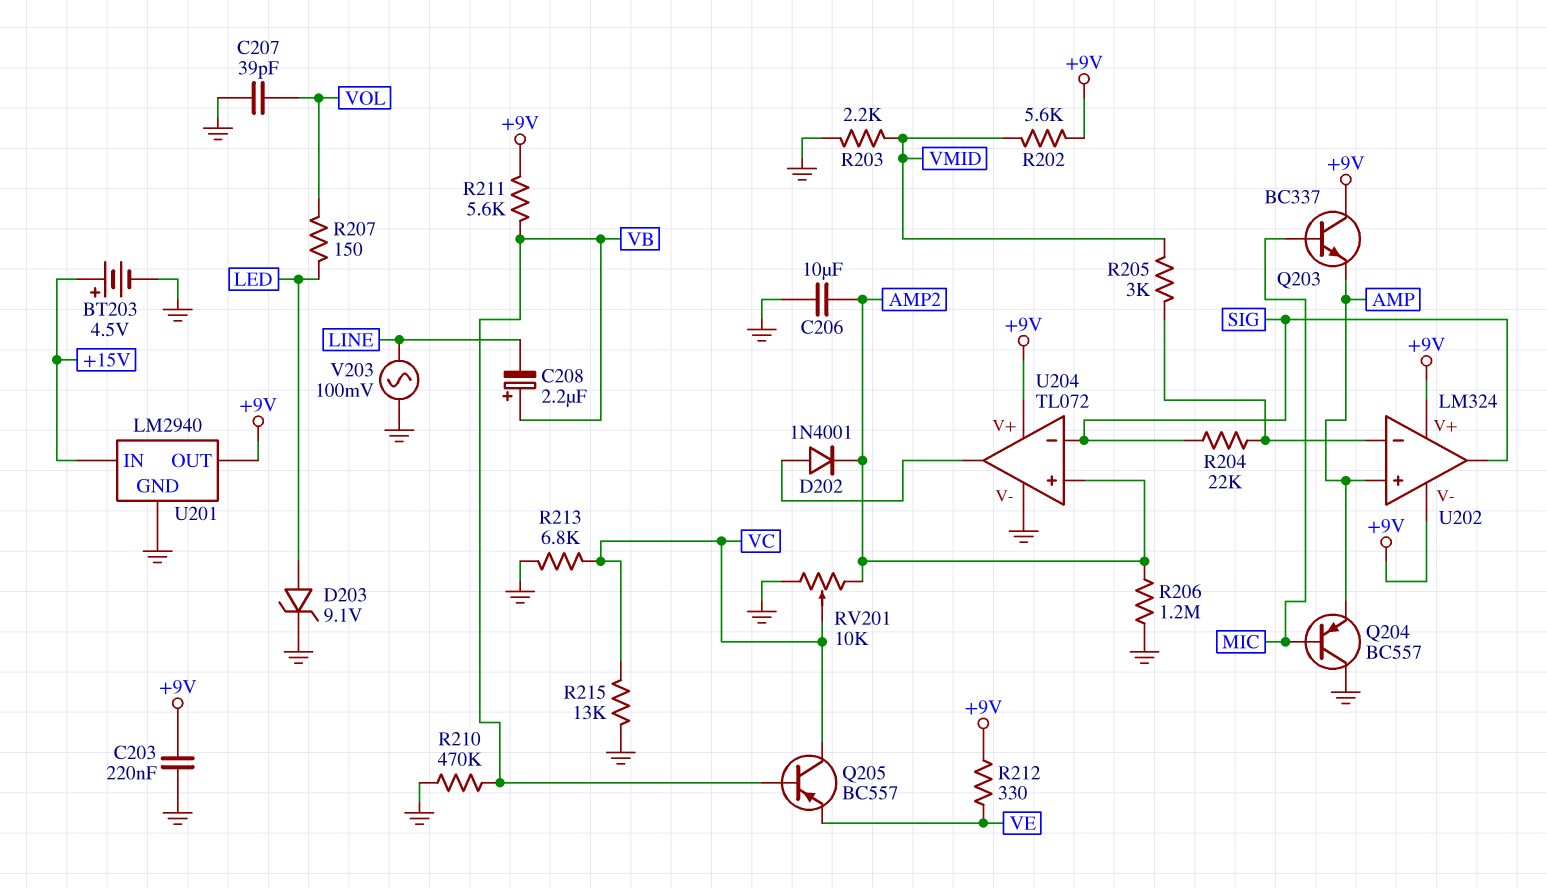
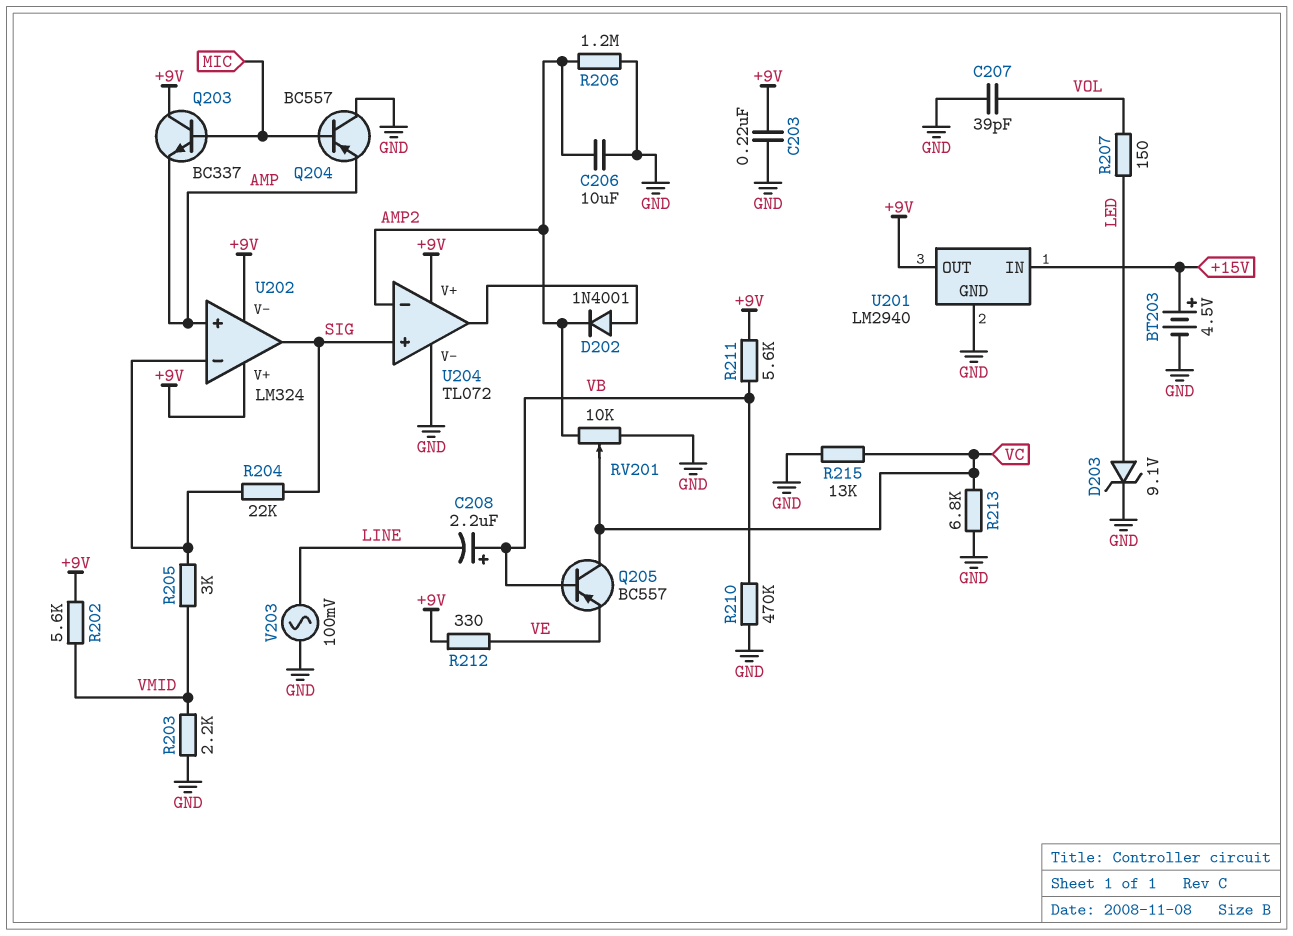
U204 pin in+: AMP2 -> SIG
U204 pin in-: SIG -> AMP2

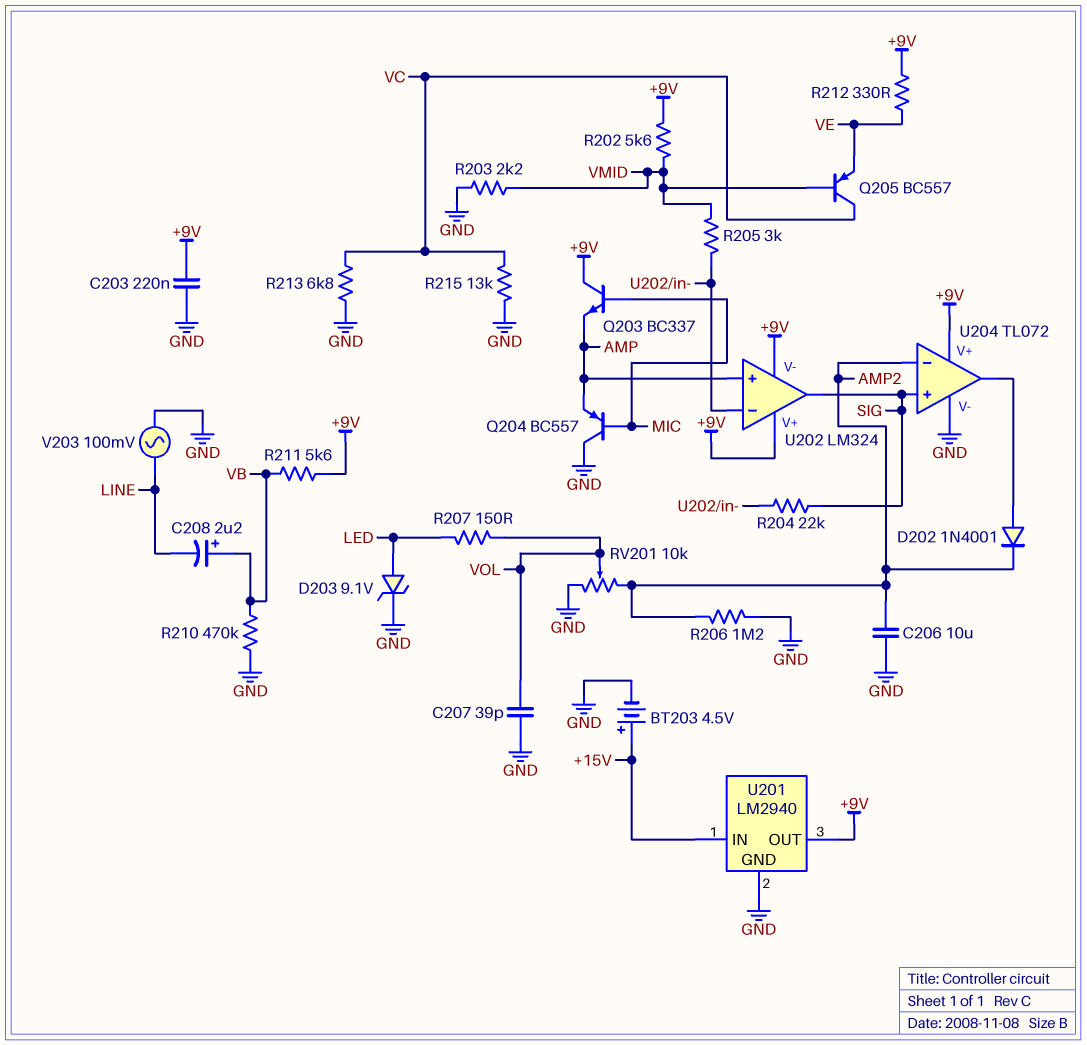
Q205: PNP BC557 (B VB, C VC, E VE) -> PNP BC557 (B VMID, C VC, E VE)
RV201: 10k (AMP2, GND, wiper VC) -> 10k (AMP2, GND, wiper VOL)

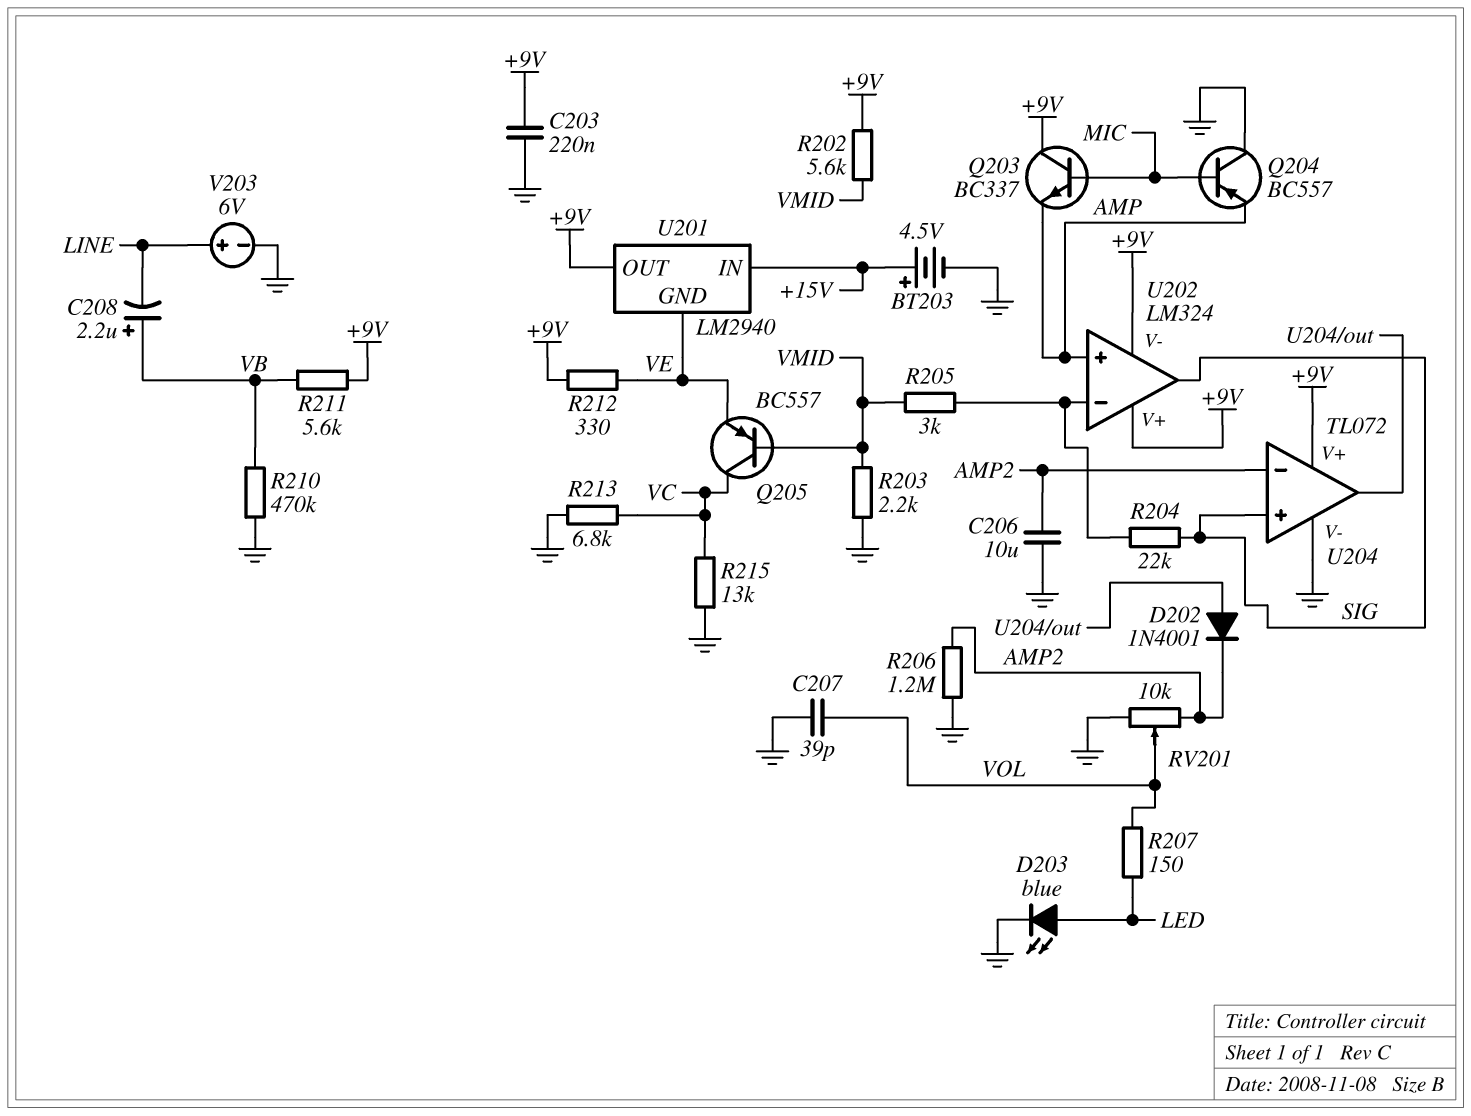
D203: zener 9.1V (A LED, K GND) -> LED blue (A LED, K GND)
U201 pin GND: GND -> VE
V203: AC 100mV (GND, LINE) -> 6V (plus LINE, minus GND)

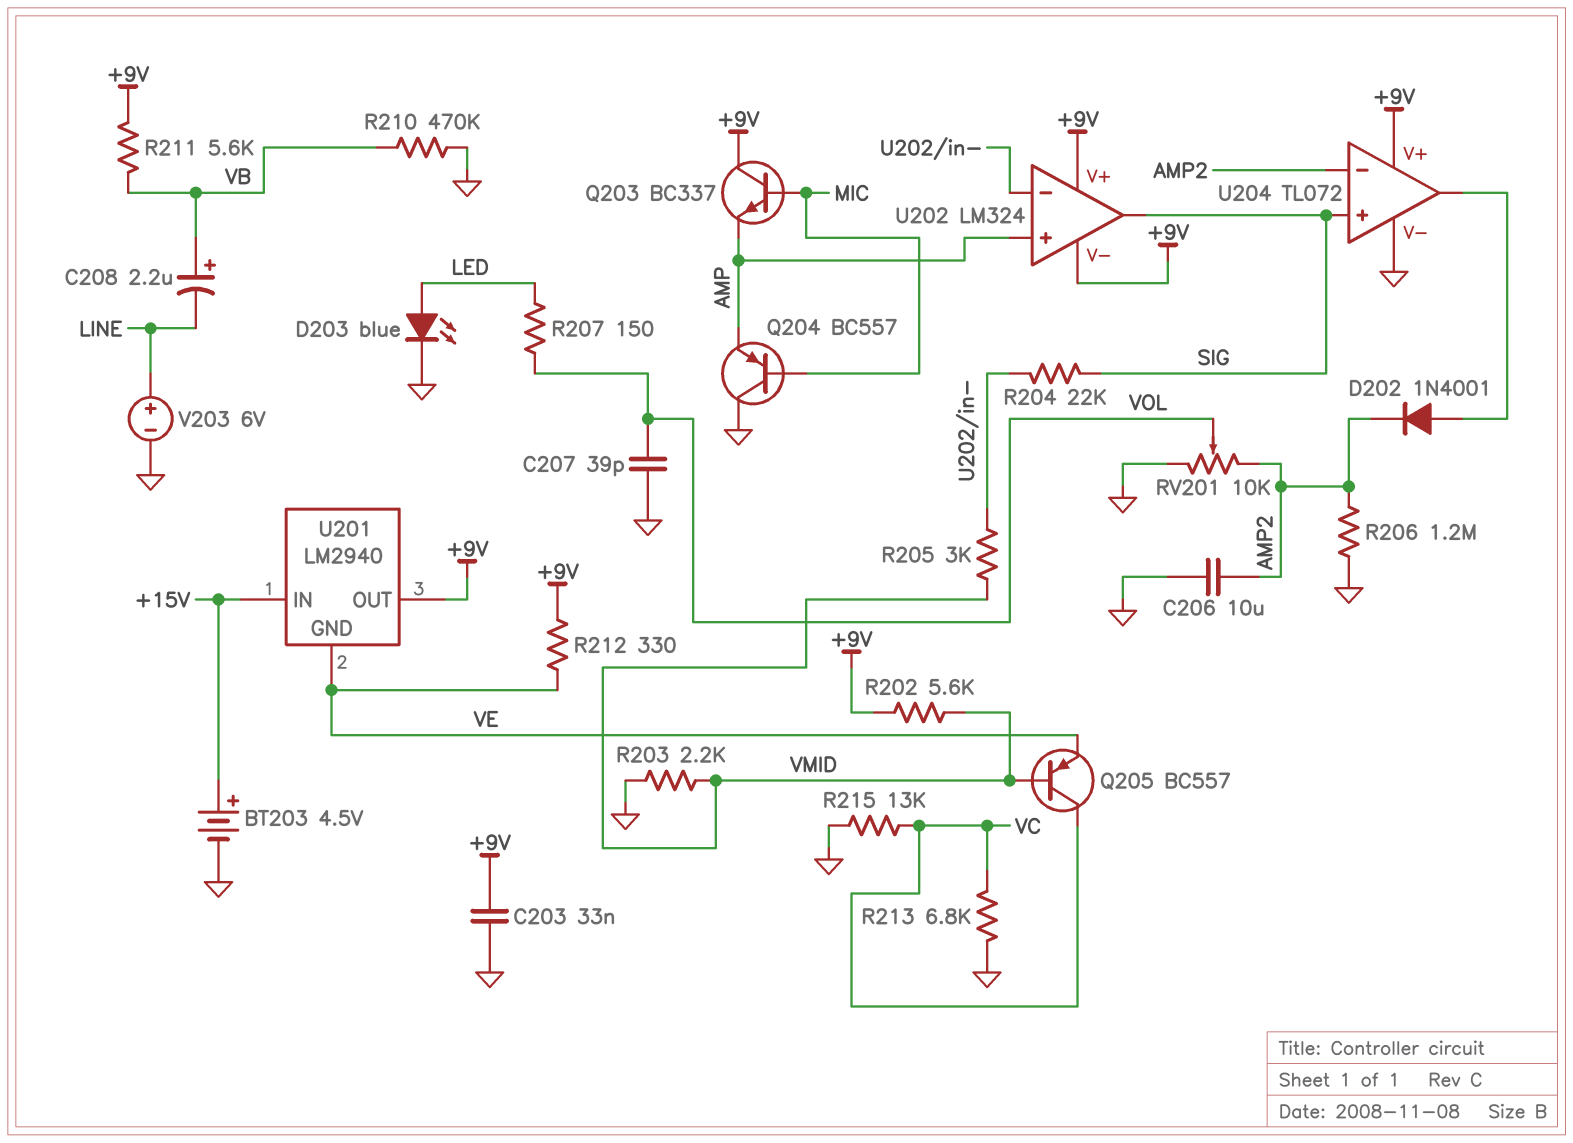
C203: 220nF (+9V, GND) -> 33nF (+9V, GND)

